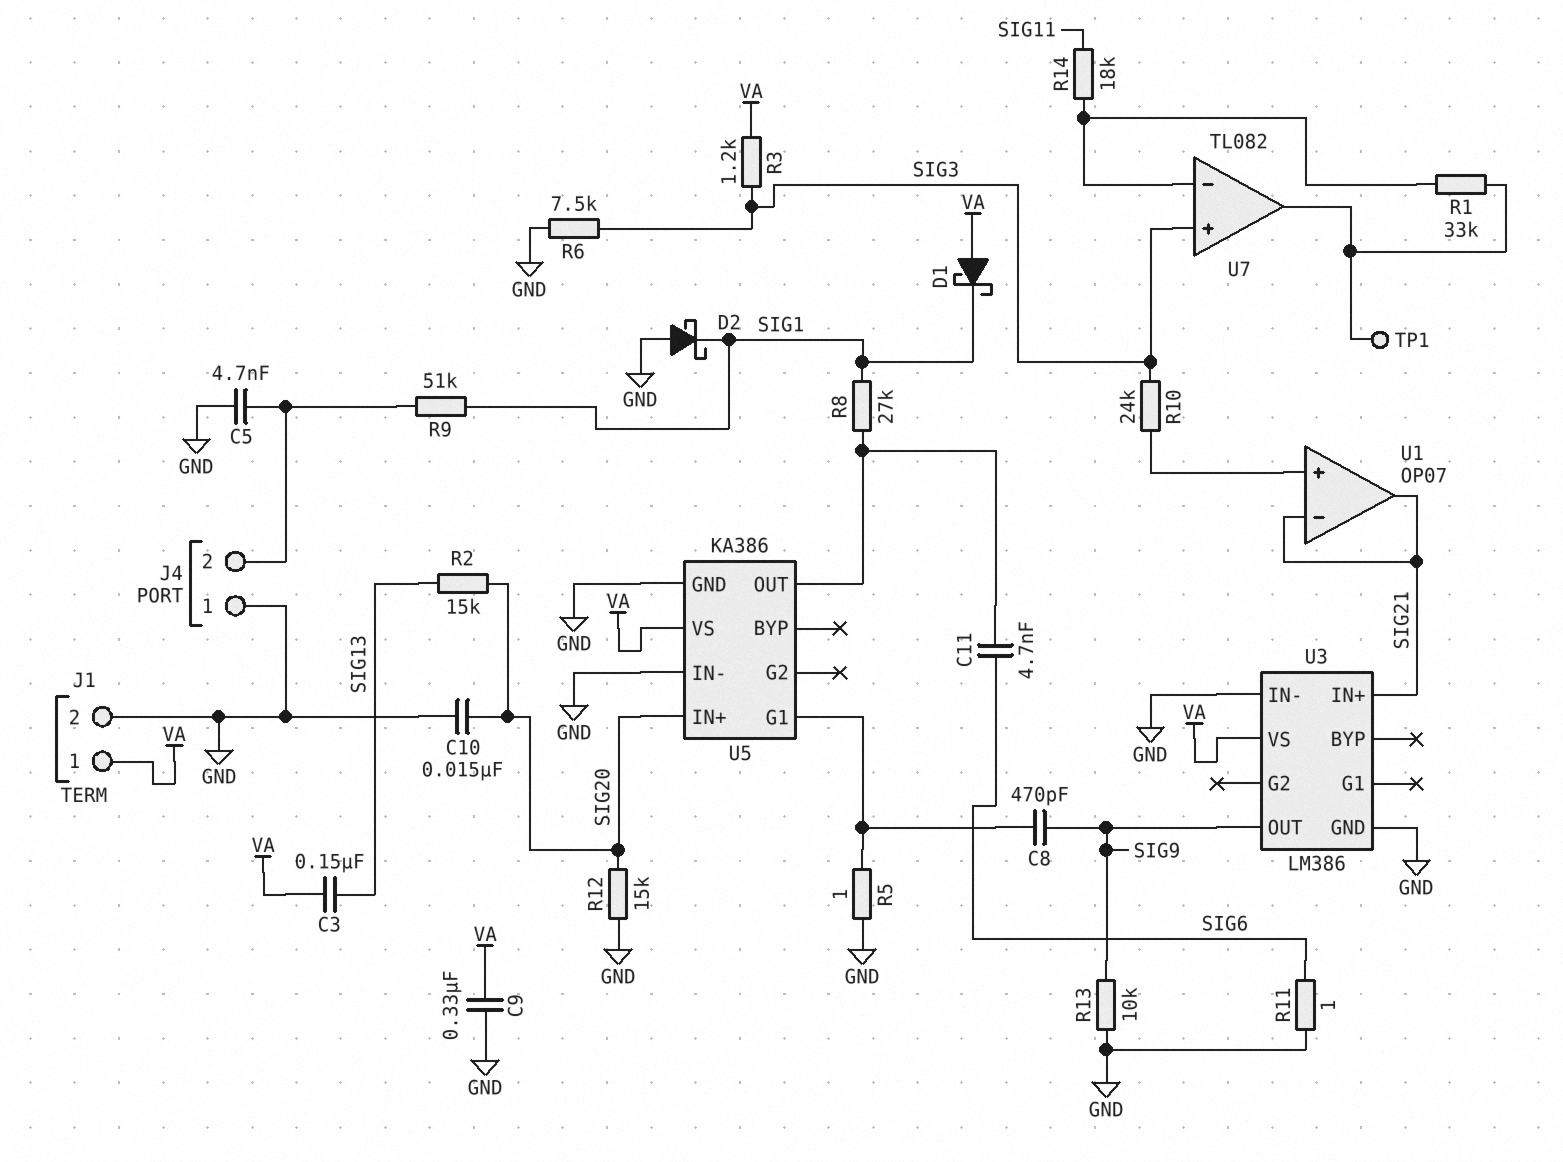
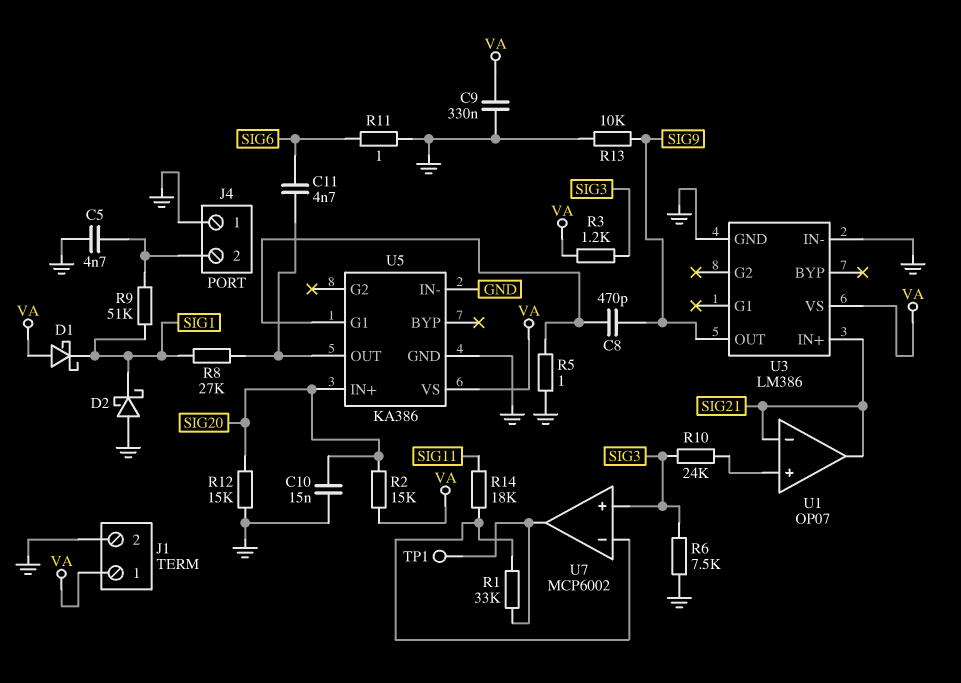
C3: 150nF (SIG13, VA) -> none
R2: 15k (SIG13, SIG20) -> 15k (SIG20, VA)
U7: TL082 -> MCP6002

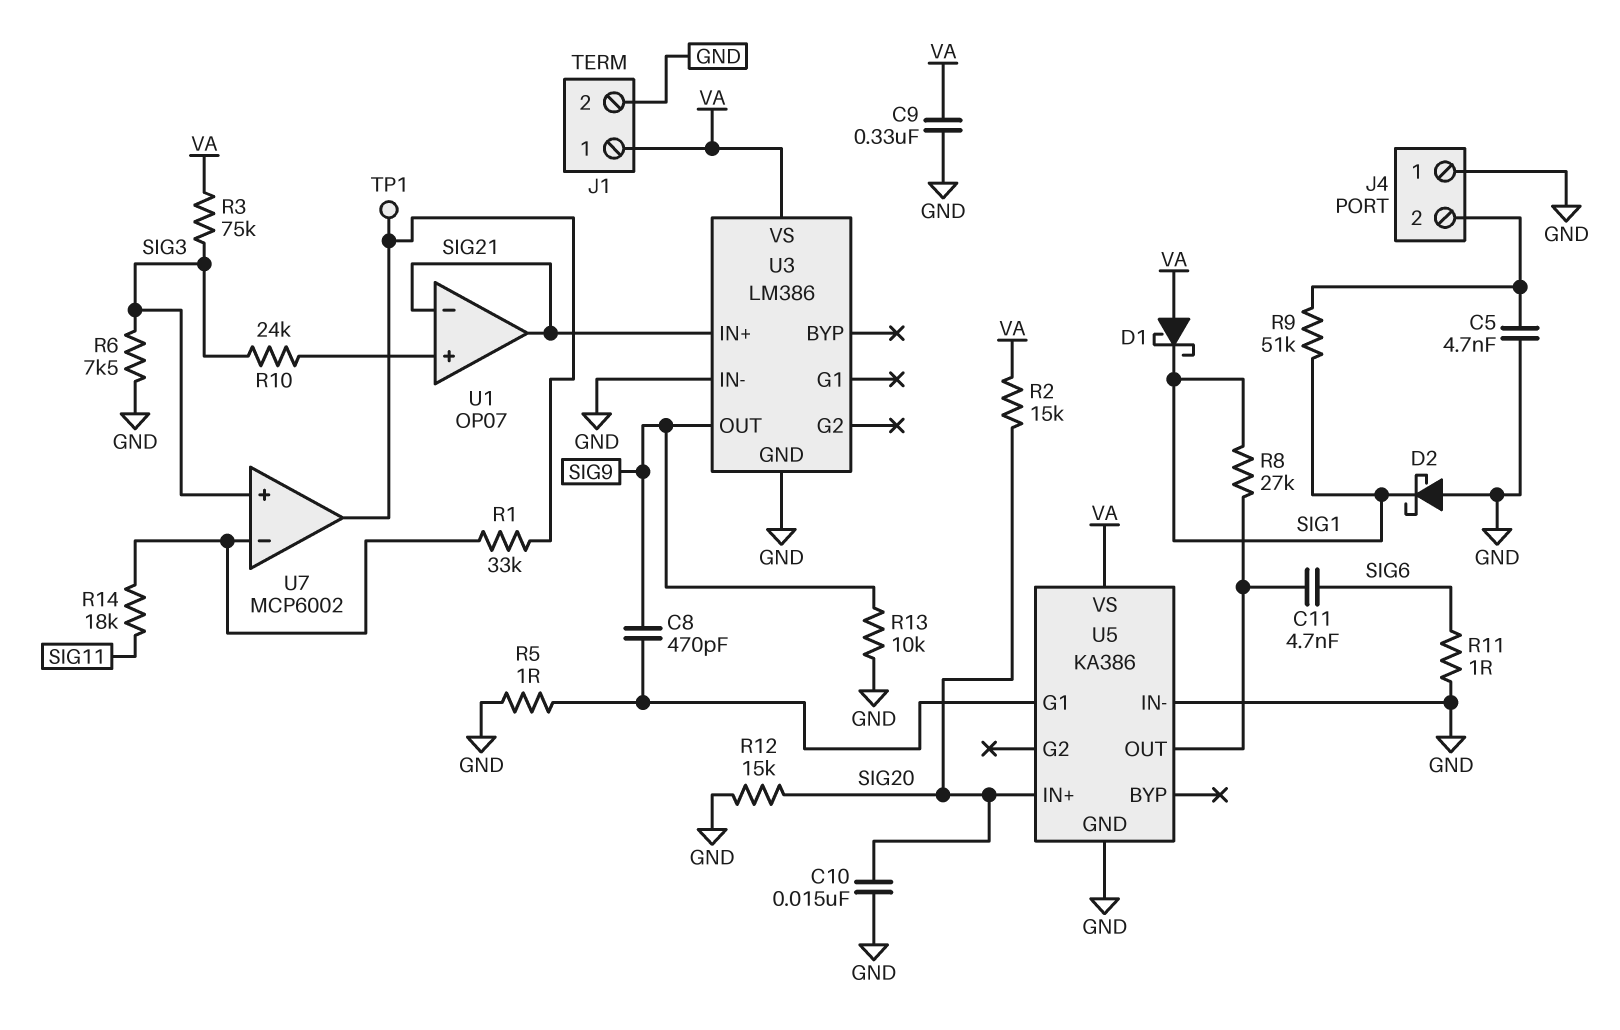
R3: 1.2k (SIG3, VA) -> 75k (SIG3, VA)

